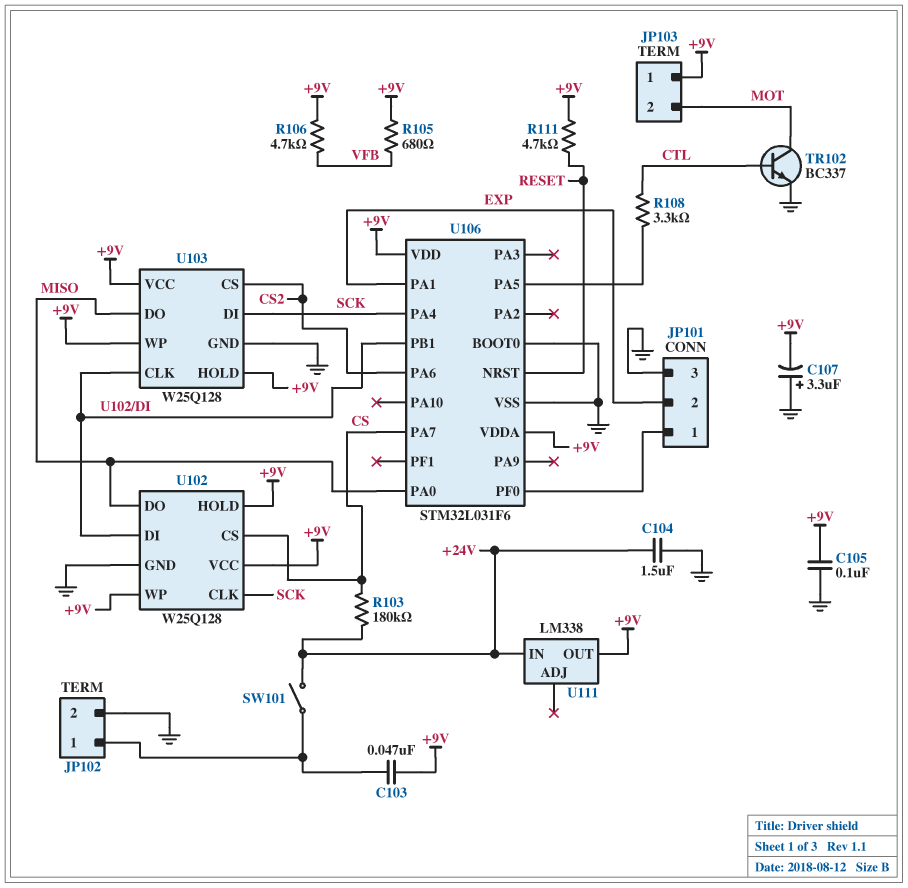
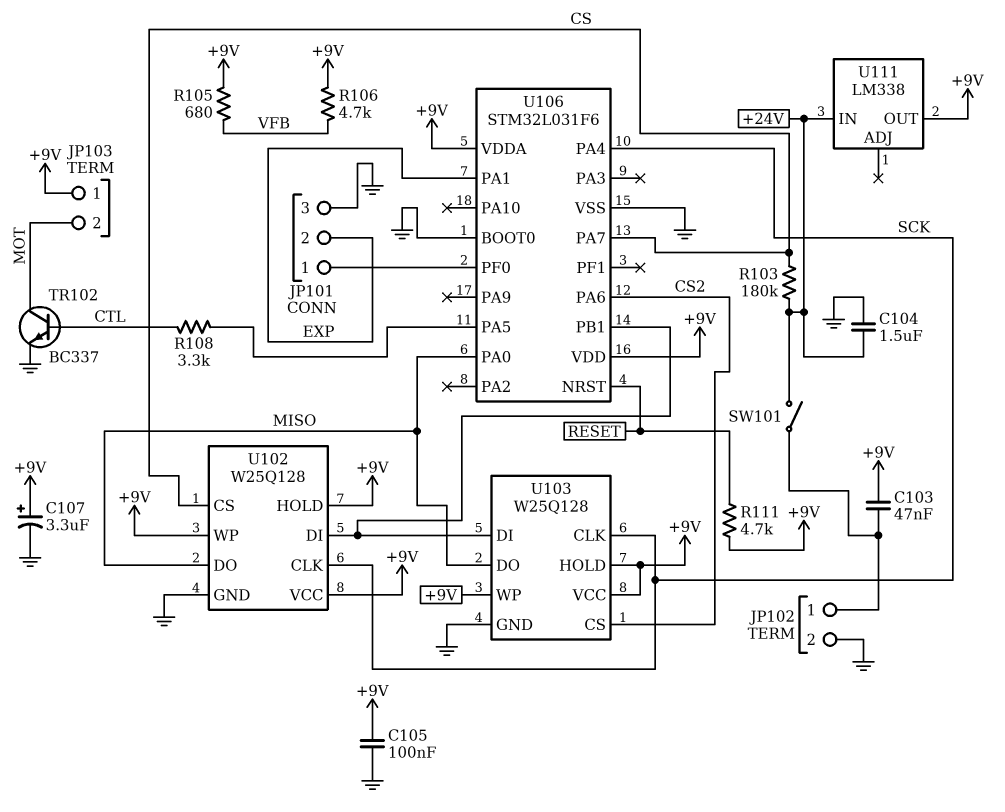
C107: 3.3uF (plus GND, minus +9V) -> 3.3uF (plus +9V, minus GND)
U103 pin CLK: U102/DI -> SCK
U103 pin DI: SCK -> U102/DI

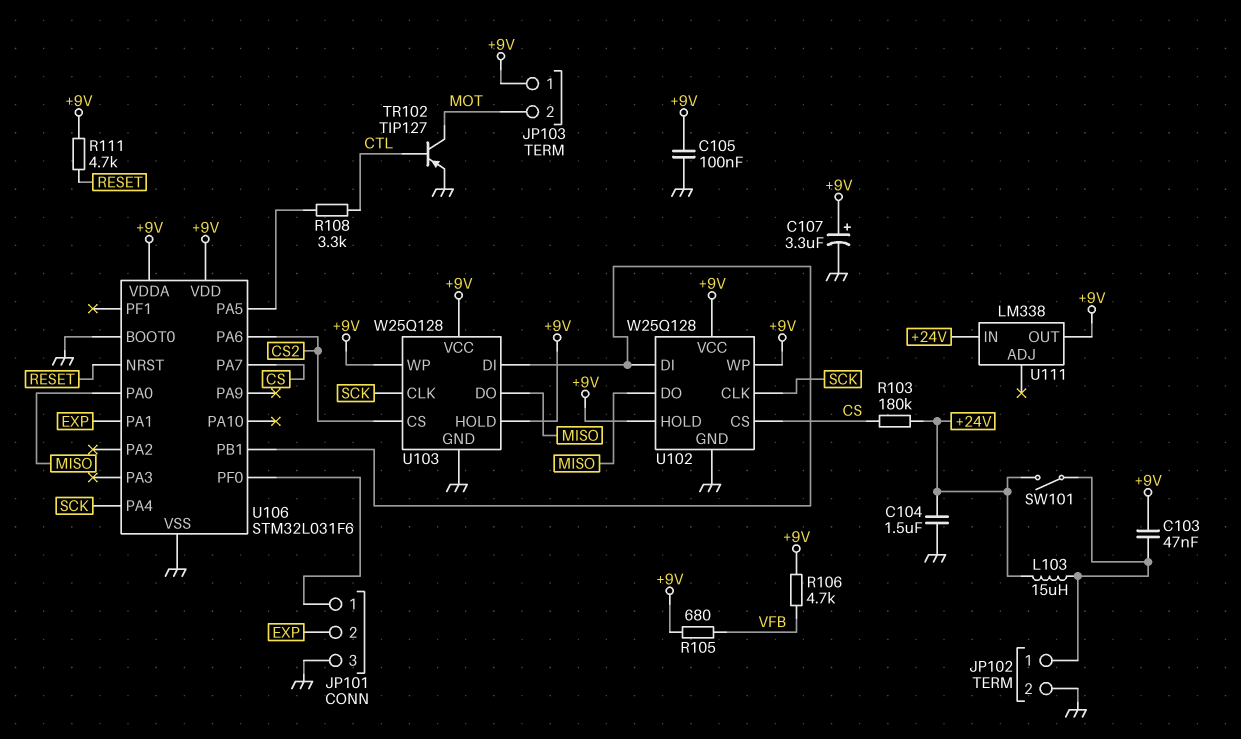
L103: none -> 15uH (+24V, JP102/1)
TR102: NPN BC337 (B CTL, C MOT, E GND) -> PNP TIP127 (B CTL, C MOT, E GND)

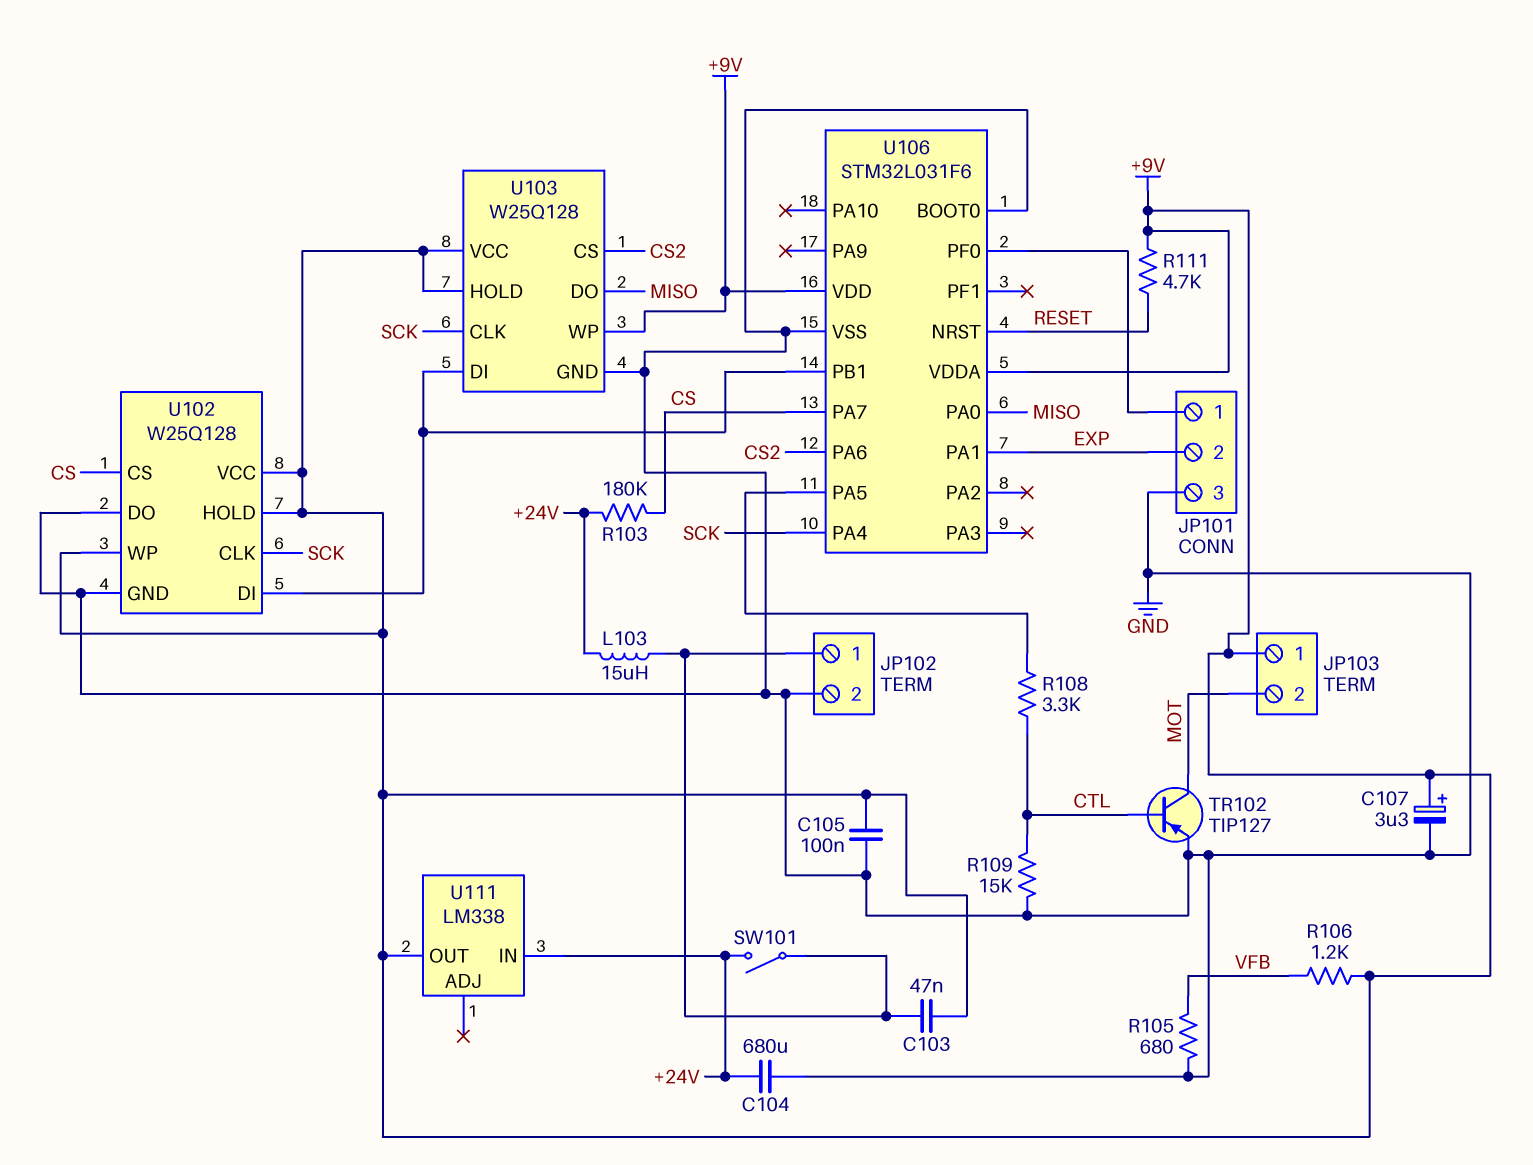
C104: 1.5uF (+24V, GND) -> 680uF (+24V, GND)
R105: 680 (+9V, VFB) -> 680 (GND, VFB)
R106: 4.7k (+9V, VFB) -> 1.2k (+9V, VFB)
R109: none -> 15k (CTL, GND)
U102 pin DO: MISO -> GND

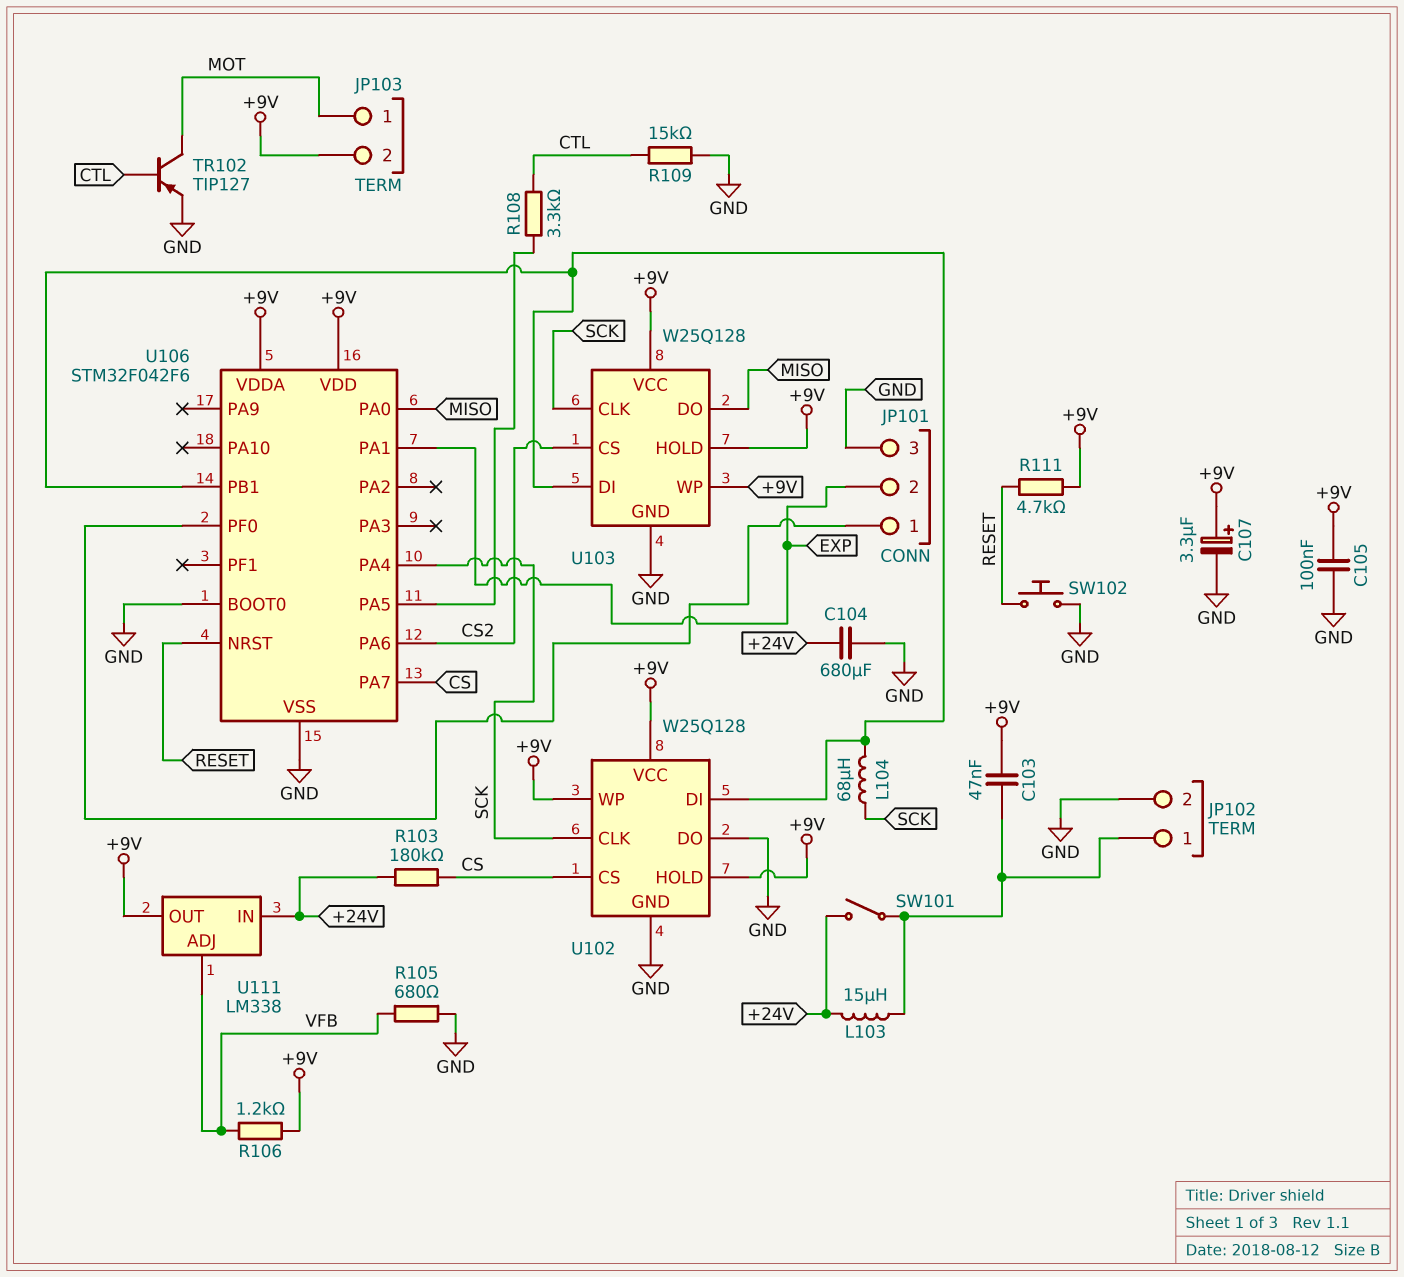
JP103 pin 1: +9V -> MOT
JP103 pin 2: MOT -> +9V
L104: none -> 68uH (SCK, U102/DI)
SW102: none -> button (GND, RESET)
U106: STM32L031F6 -> STM32F042F6
U111 pin ADJ: none -> VFB

